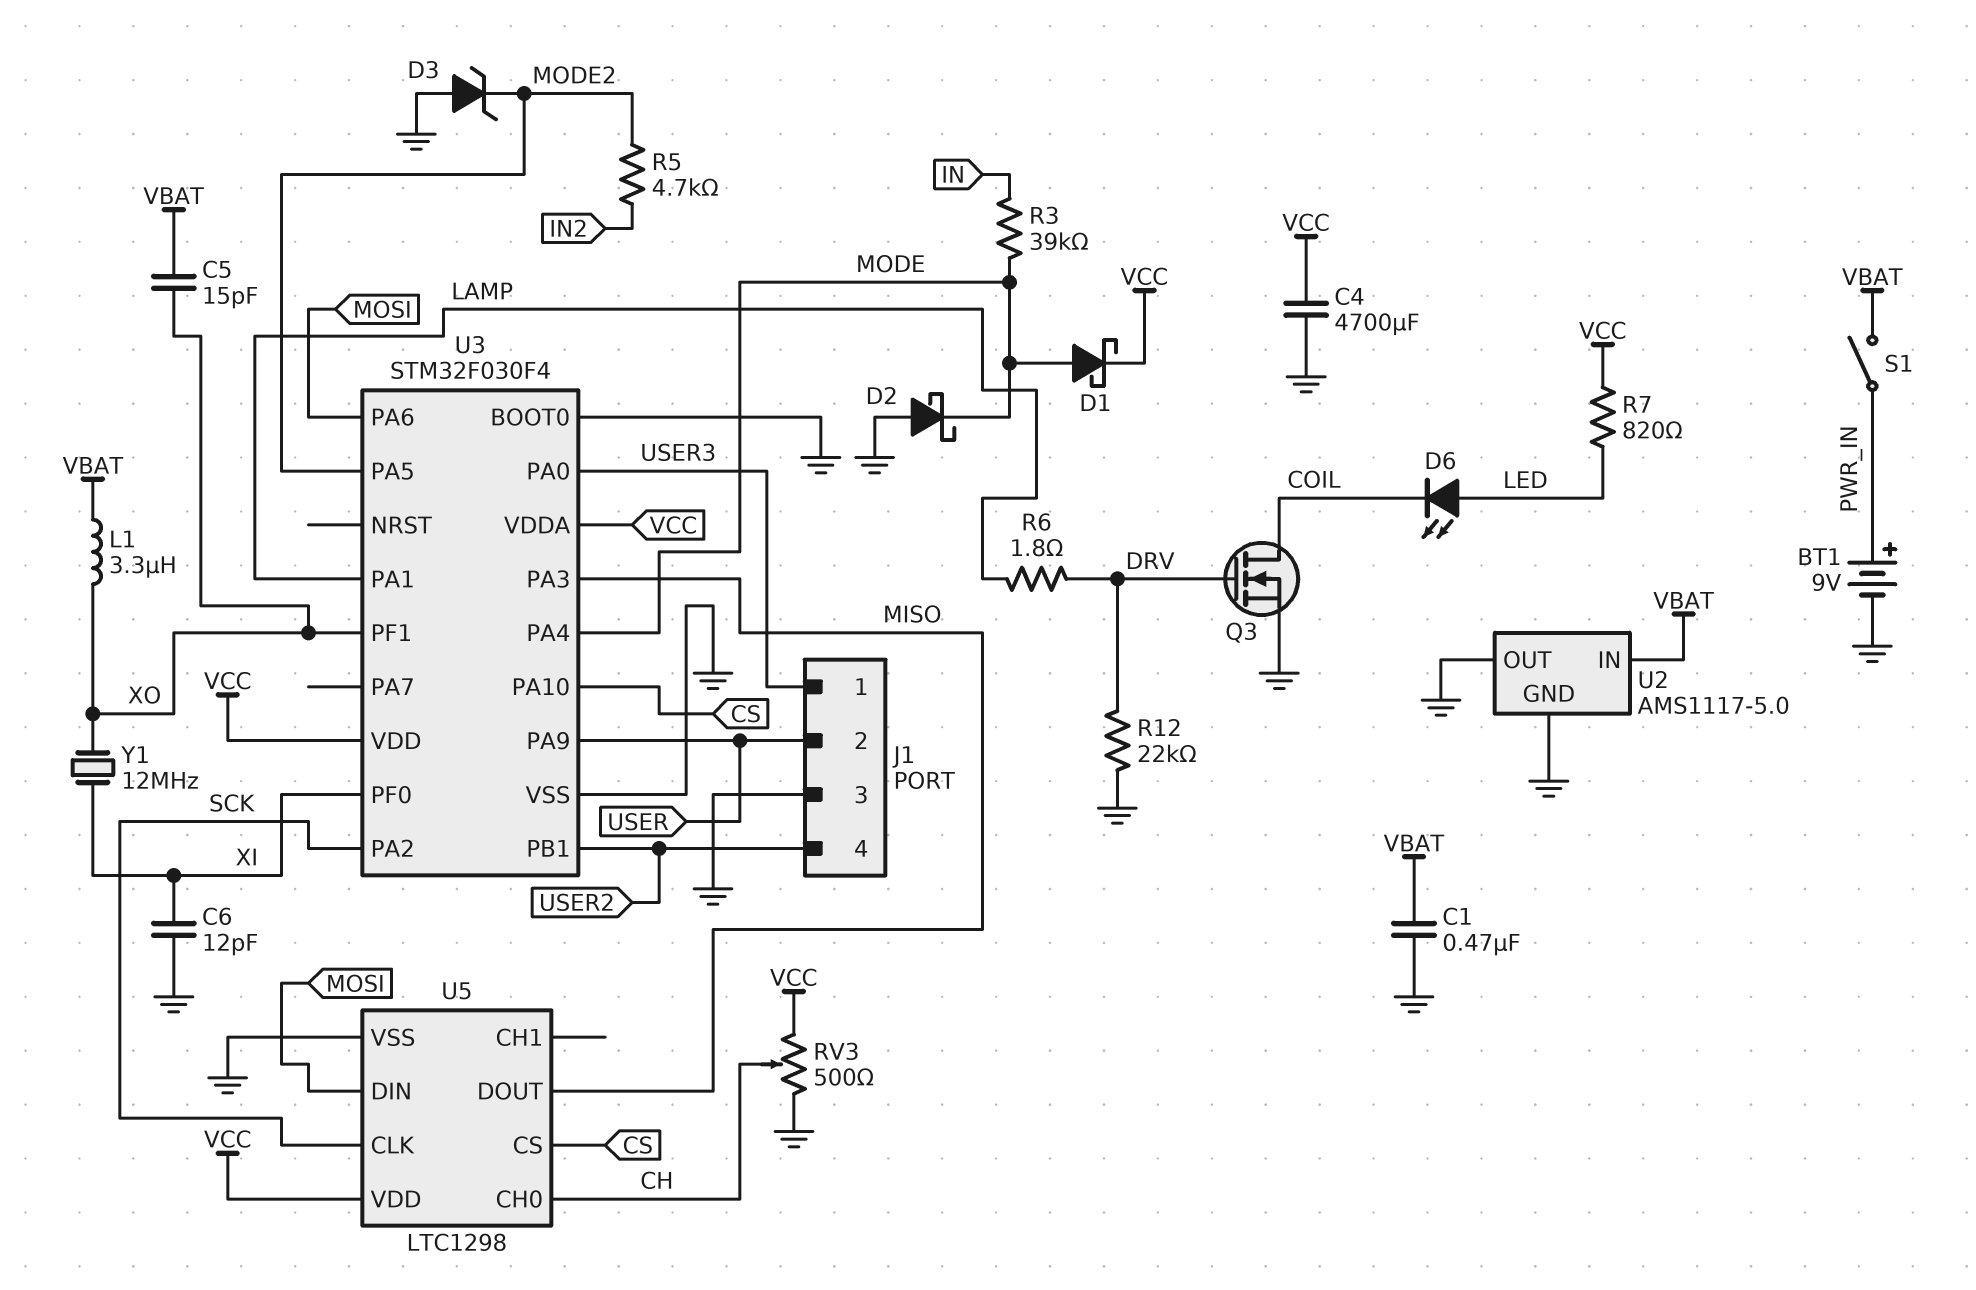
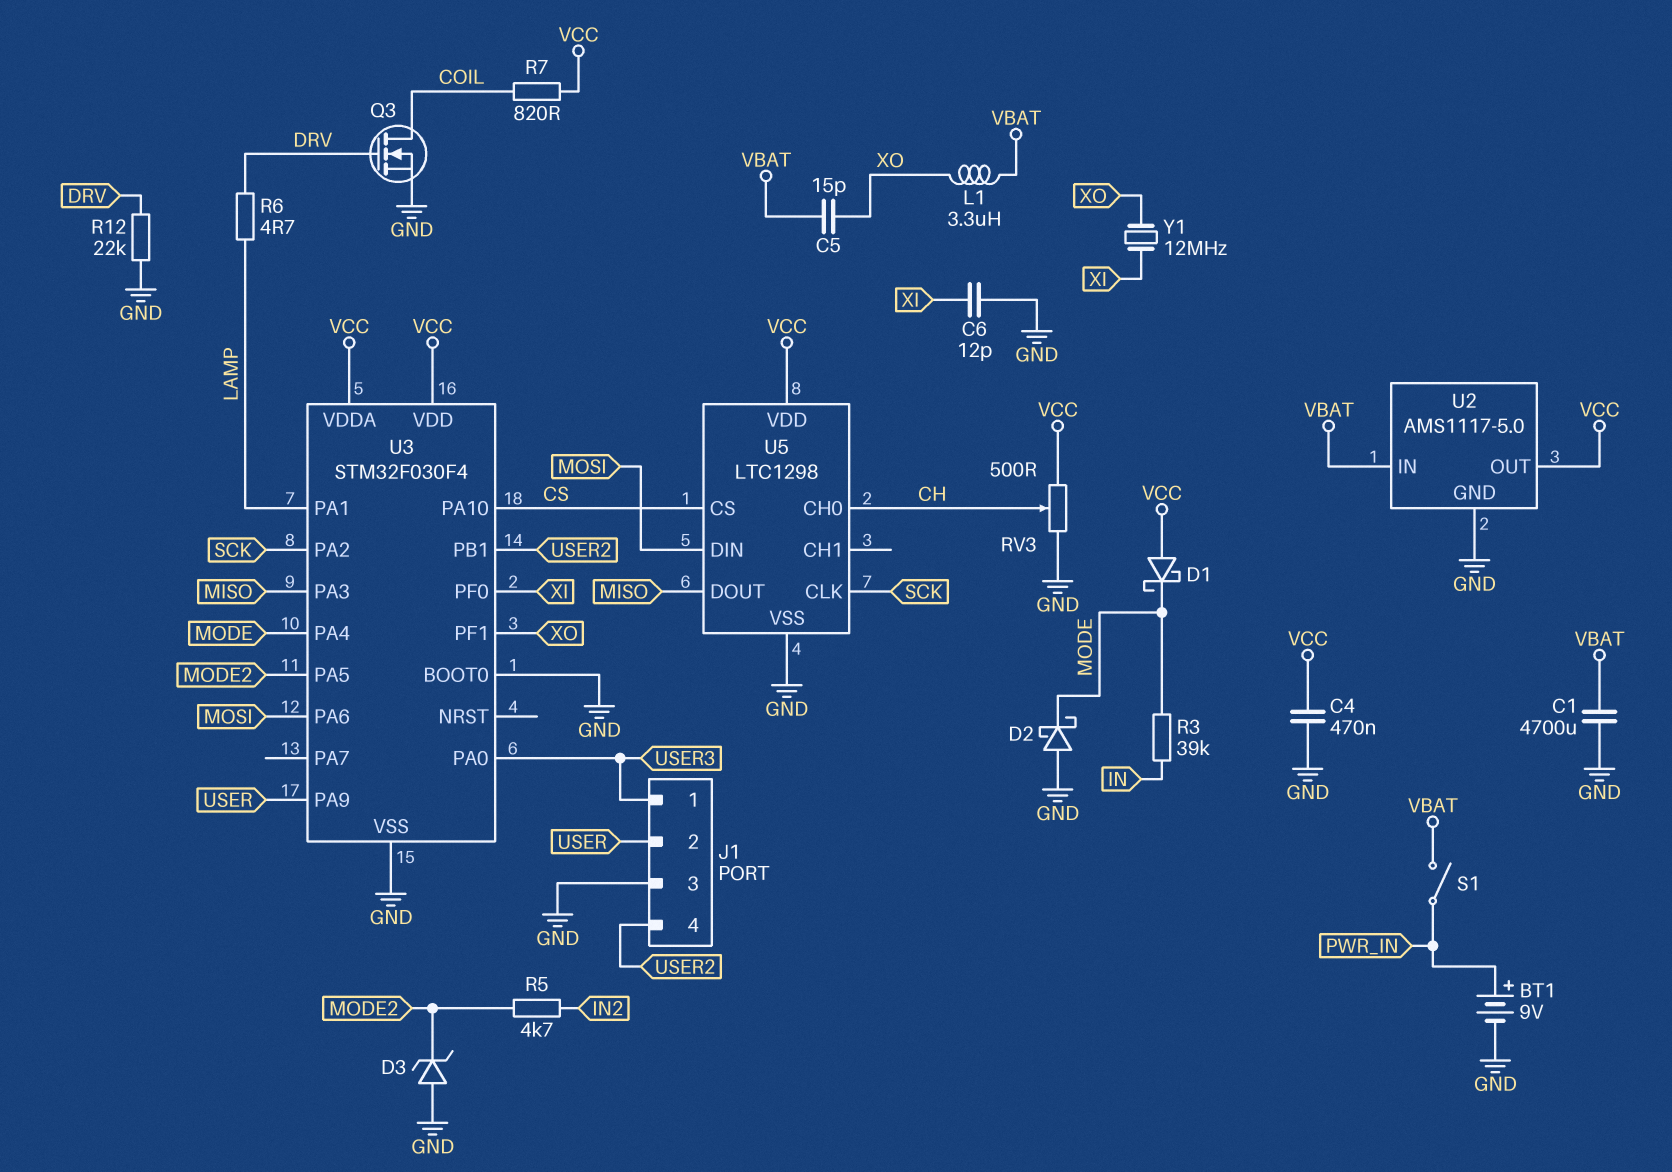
C1: 470nF (GND, VBAT) -> 4700uF (GND, VBAT)
C4: 4700uF (GND, VCC) -> 470nF (GND, VCC)
D1: schottky (A MODE, K VCC) -> schottky (A VCC, K MODE)
D6: LED (A LED, K COIL) -> none
R6: 1.8 (DRV, LAMP) -> 4.7 (DRV, LAMP)
R7: 820 (LED, VCC) -> 820 (COIL, VCC)
U2 pin OUT: GND -> VCC

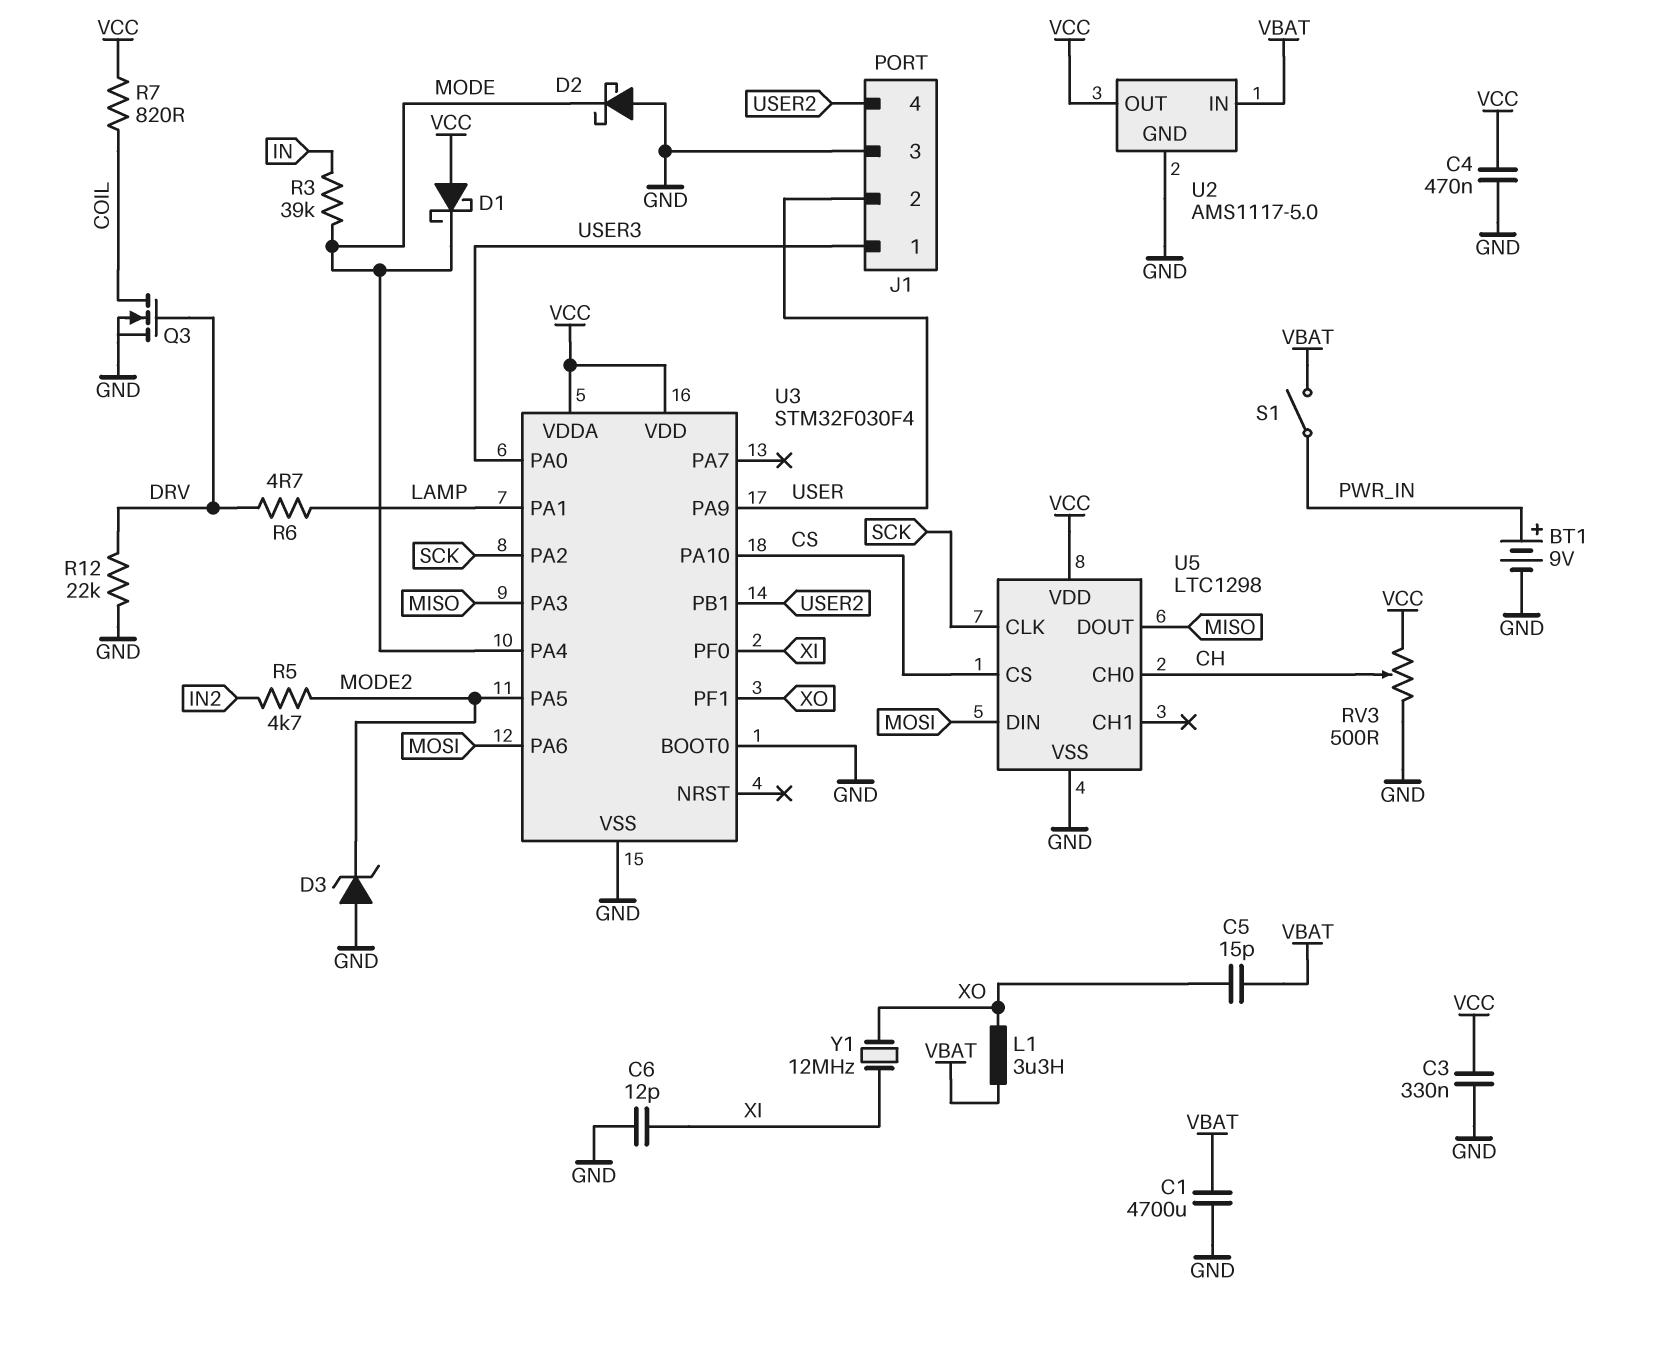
C3: none -> 330nF (GND, VCC)

